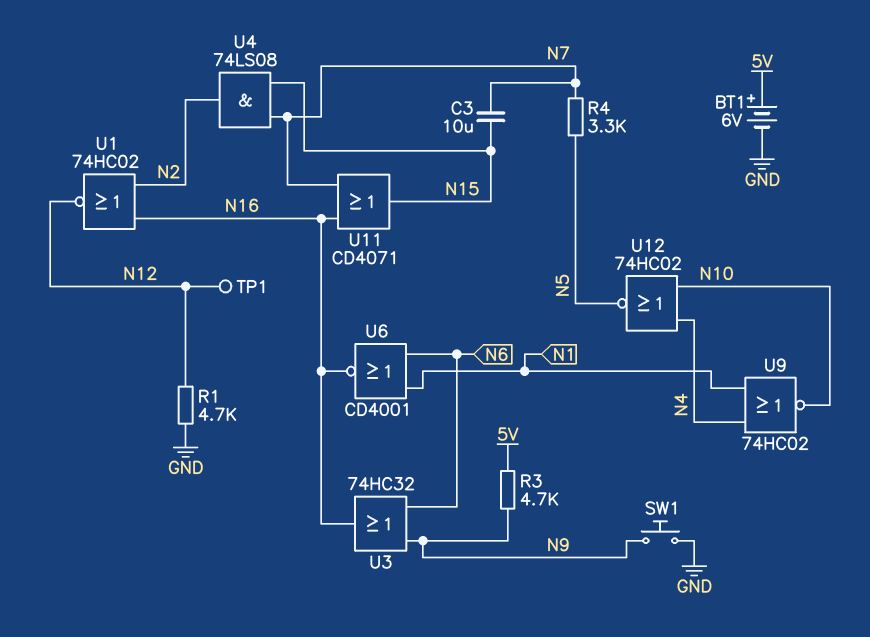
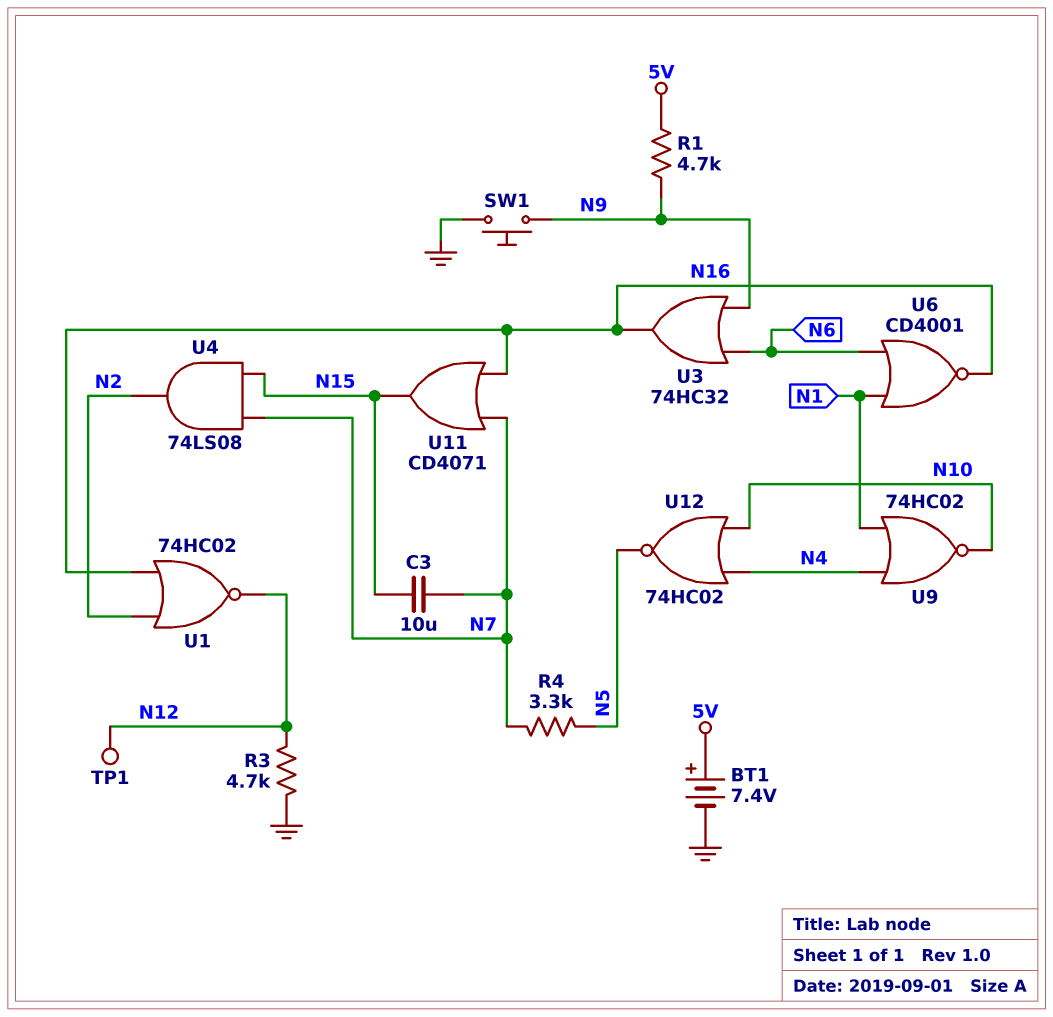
BT1: 6V (plus 5V, minus GND) -> 7.4V (plus 5V, minus GND)
R1: 4.7k (GND, N12) -> 4.7k (5V, N9)
R3: 4.7k (5V, N9) -> 4.7k (GND, N12)

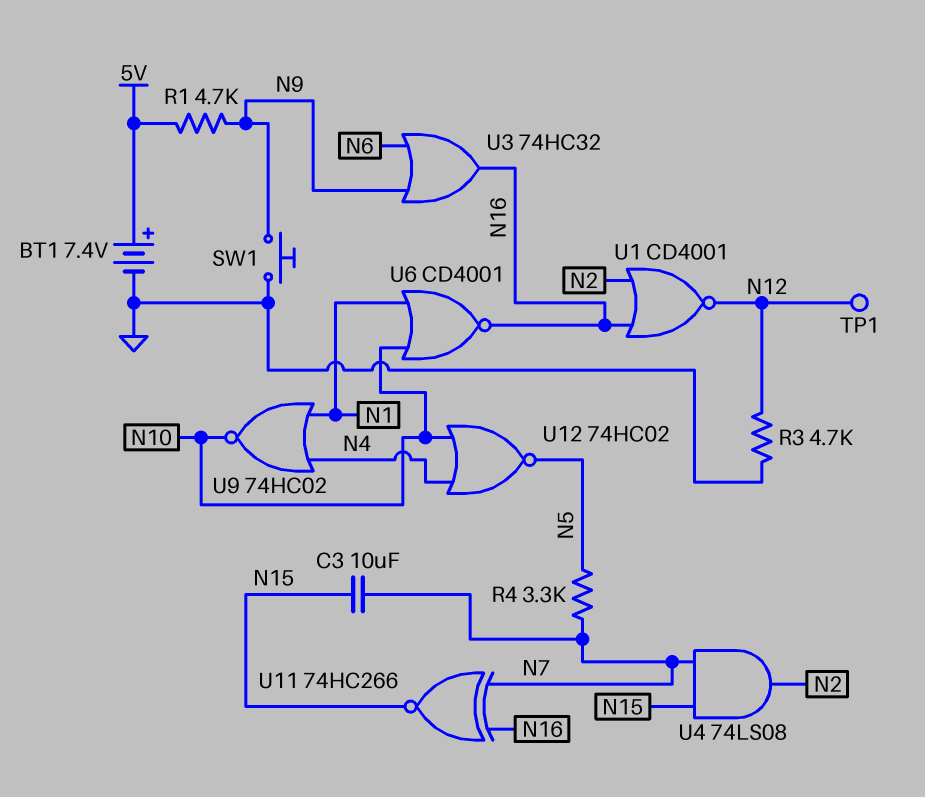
U1: NOR 74HC02 (in N2, in N16, out N12) -> NOR CD4001 (in N2, in N16, out N12)
U6: NOR CD4001 (in N1, in N6, out N16) -> NOR CD4001 (in N1, in N10, out N16)
U11: OR CD4071 (in N7, in N16, out N15) -> XNOR 74HC266 (in N7, in N16, out N15)

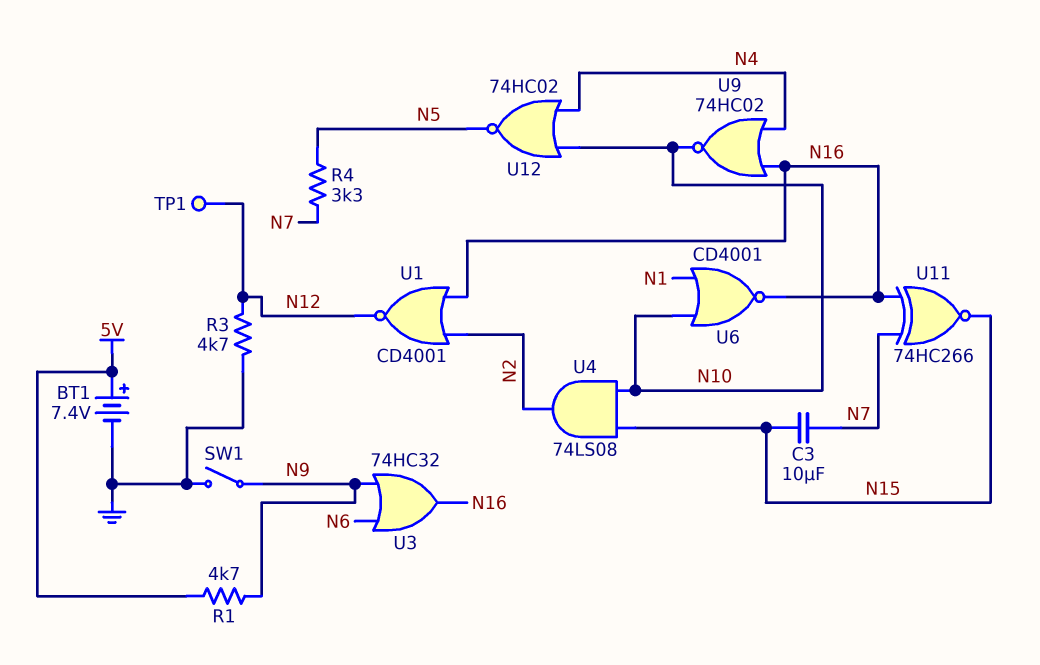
SW1: button (GND, N9) -> switch (GND, N9)
U4: AND 74LS08 (in N7, in N15, out N2) -> AND 74LS08 (in N10, in N15, out N2)
U9: NOR 74HC02 (in N1, in N4, out N10) -> NOR 74HC02 (in N4, in N16, out N10)

